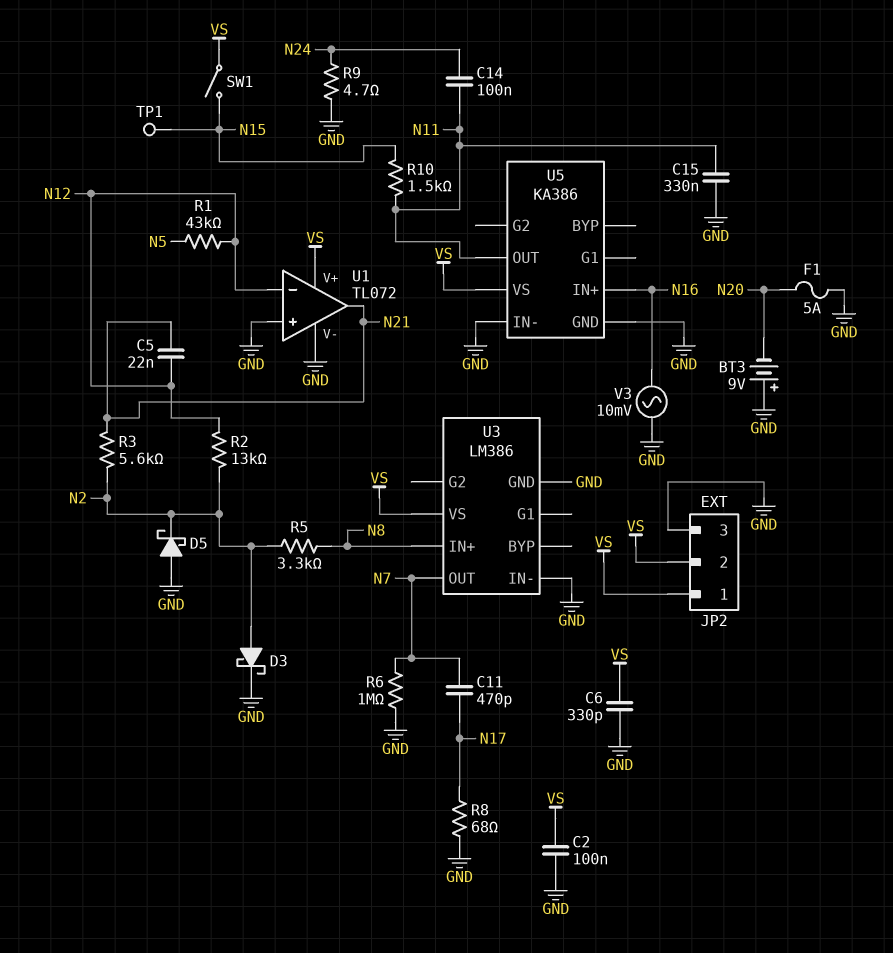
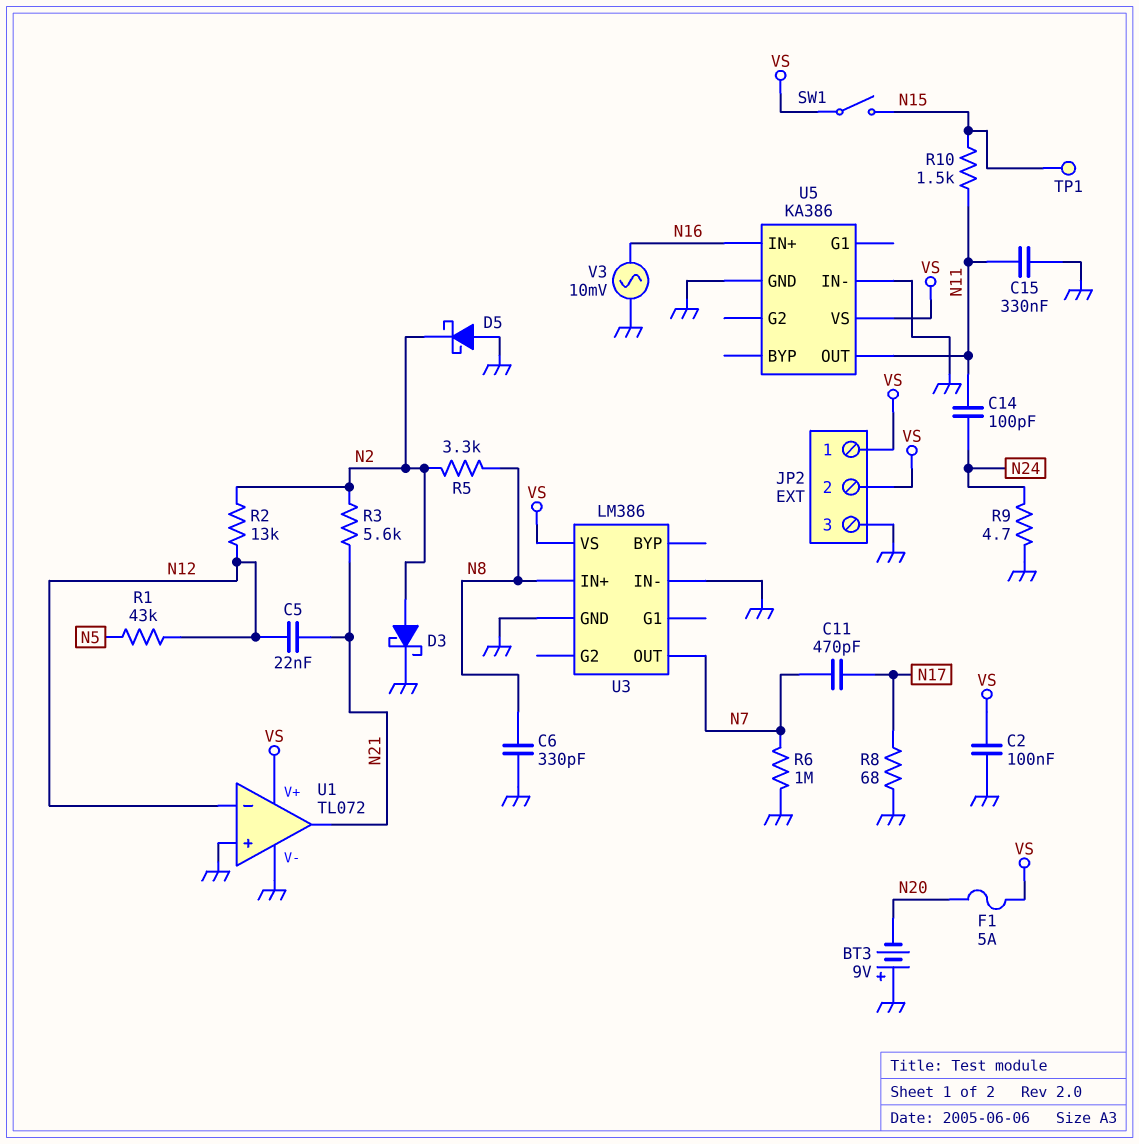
C6: 330pF (GND, VS) -> 330pF (GND, N8)
C14: 100nF (N11, N24) -> 100pF (N11, N24)
F1: 5A (GND, N20) -> 5A (N20, VS)

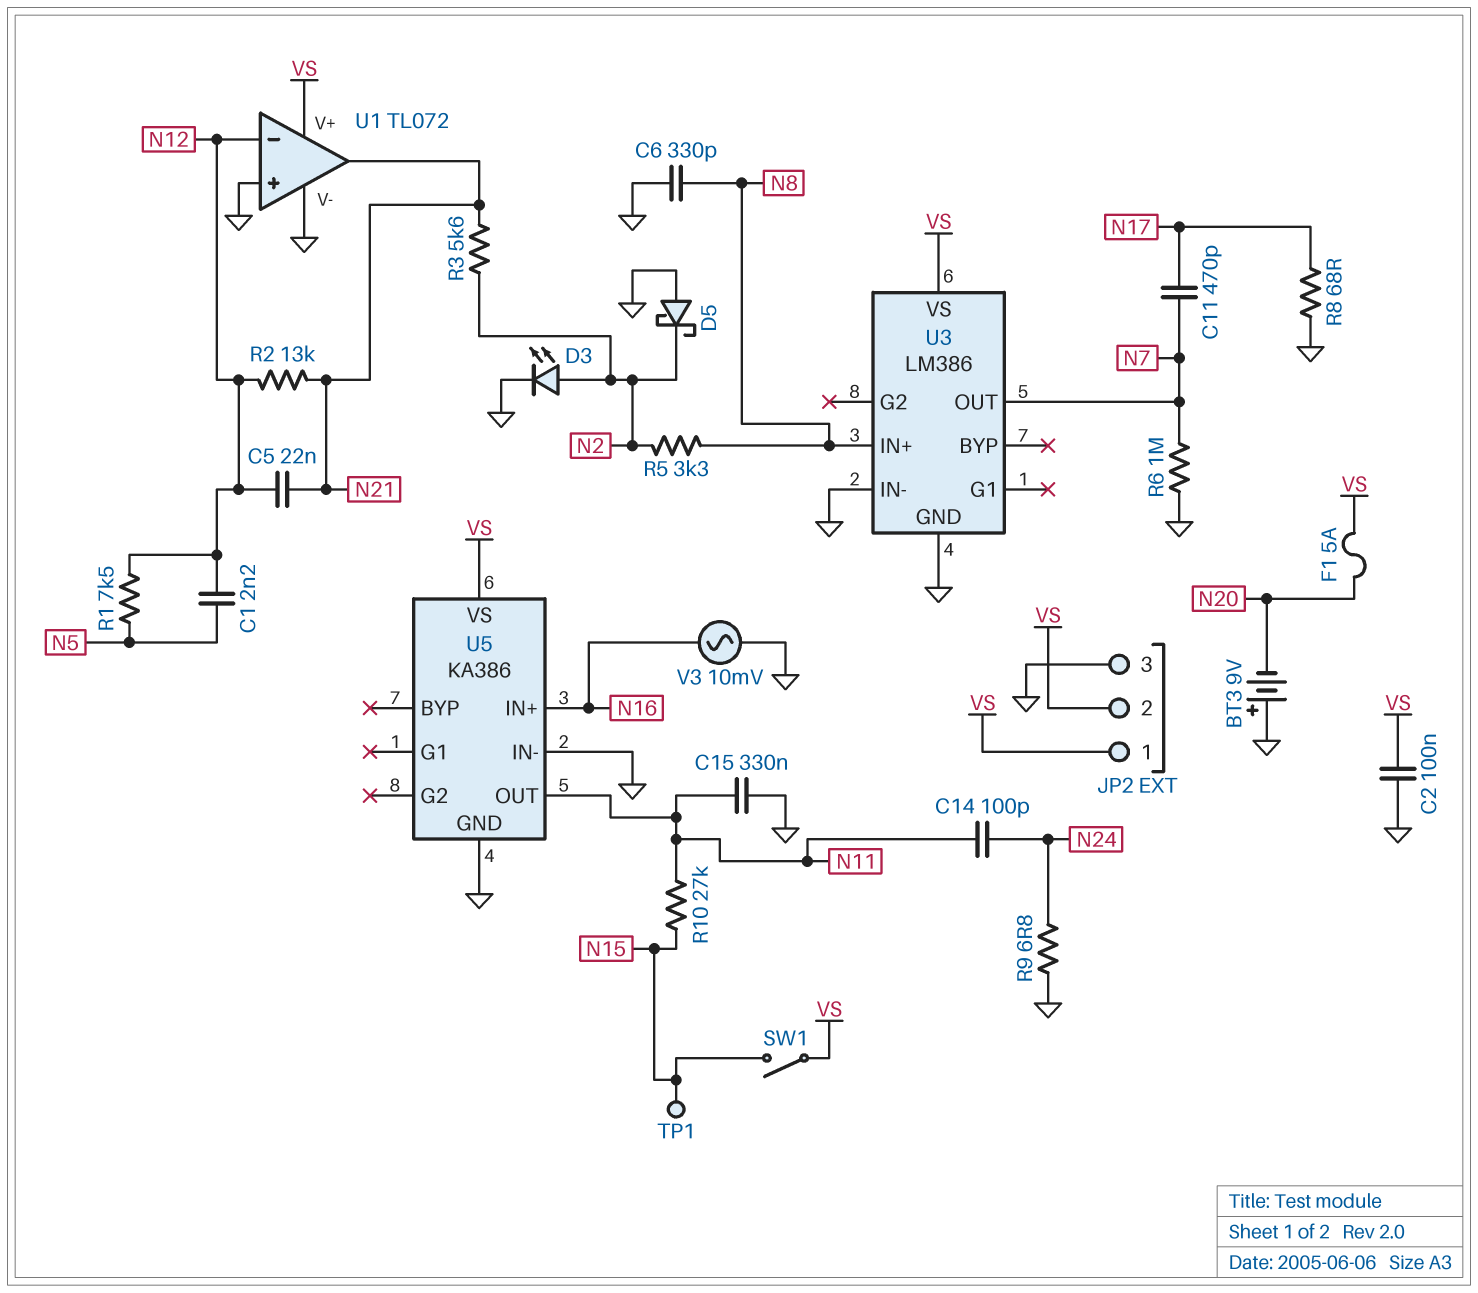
C1: none -> 2.2nF (N5, N12)
D3: schottky (A N2, K GND) -> LED (A N2, K GND)
R1: 43k (N5, N12) -> 7.5k (N5, N12)
R2: 13k (N2, N12) -> 13k (N12, N21)
R9: 4.7 (GND, N24) -> 6.8 (GND, N24)
R10: 1.5k (N11, N15) -> 27k (N11, N15)

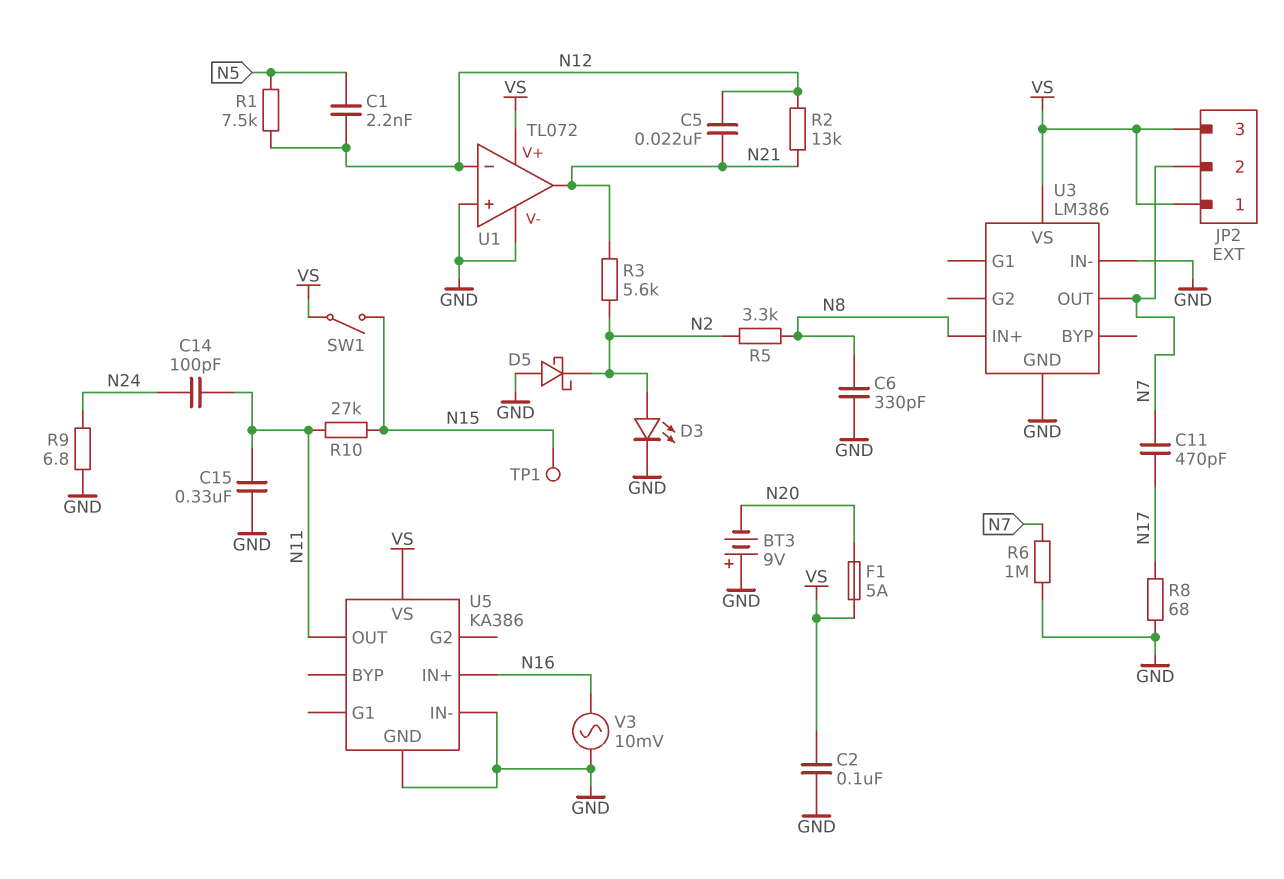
JP2 pin 2: VS -> N7
JP2 pin 3: GND -> VS

